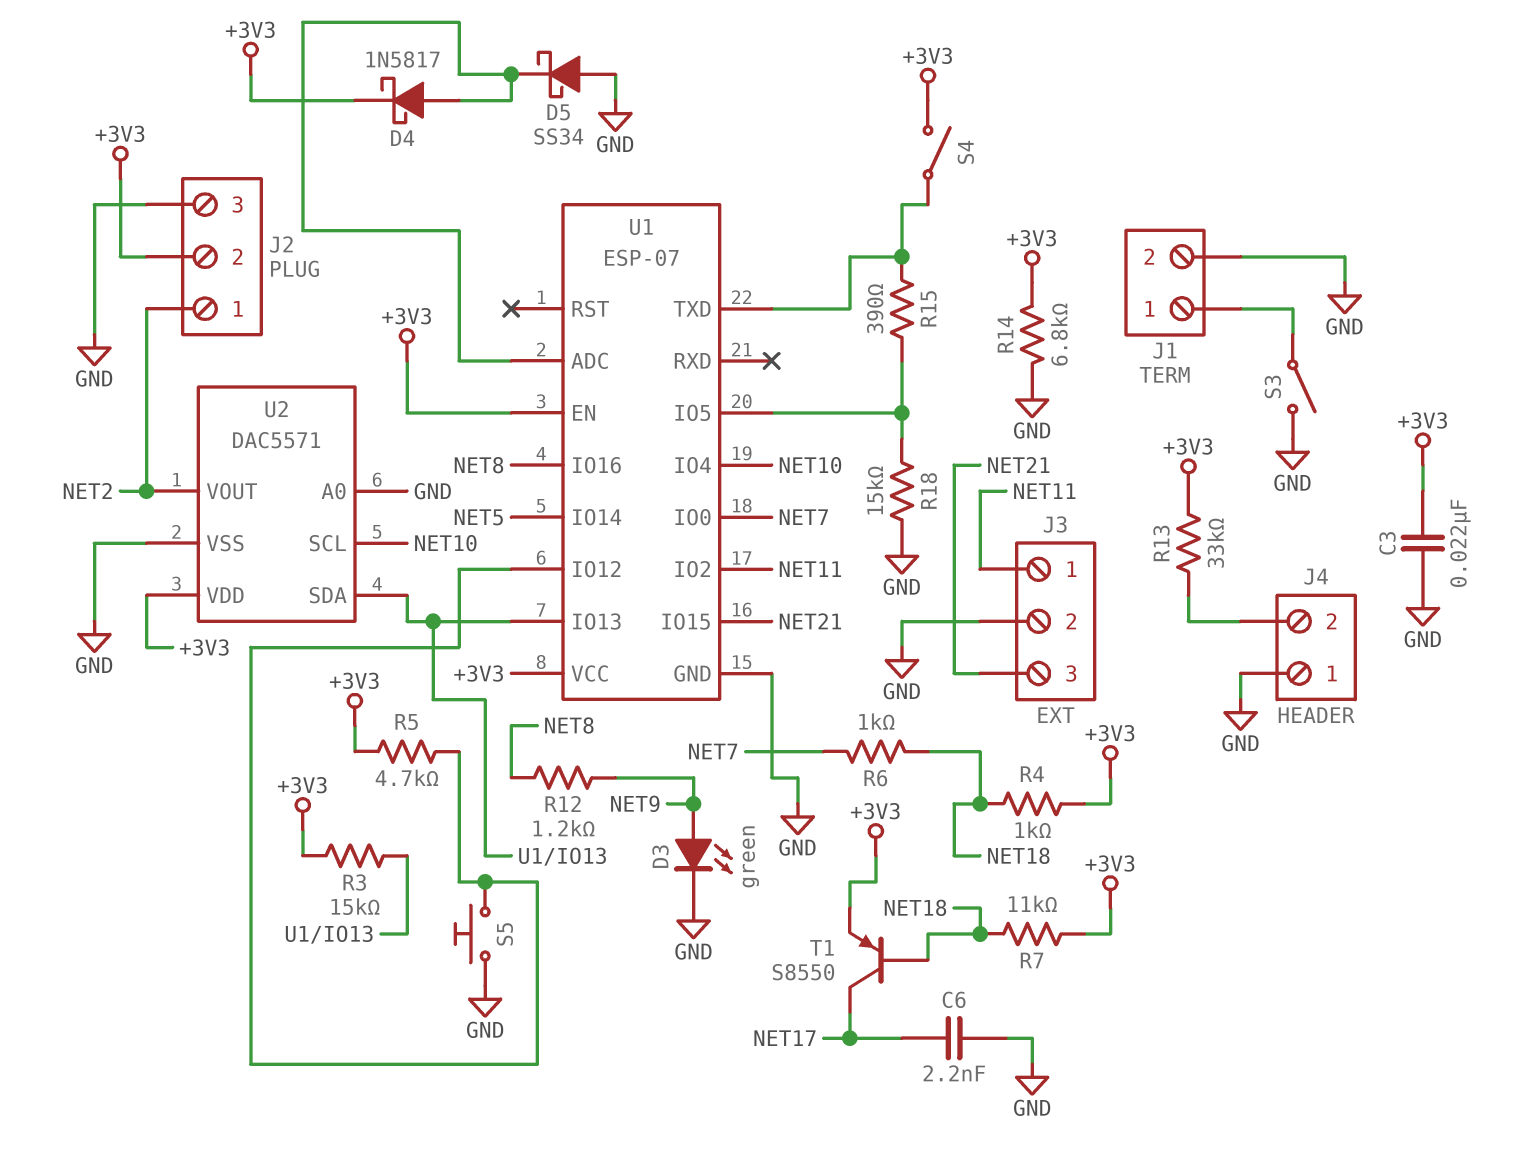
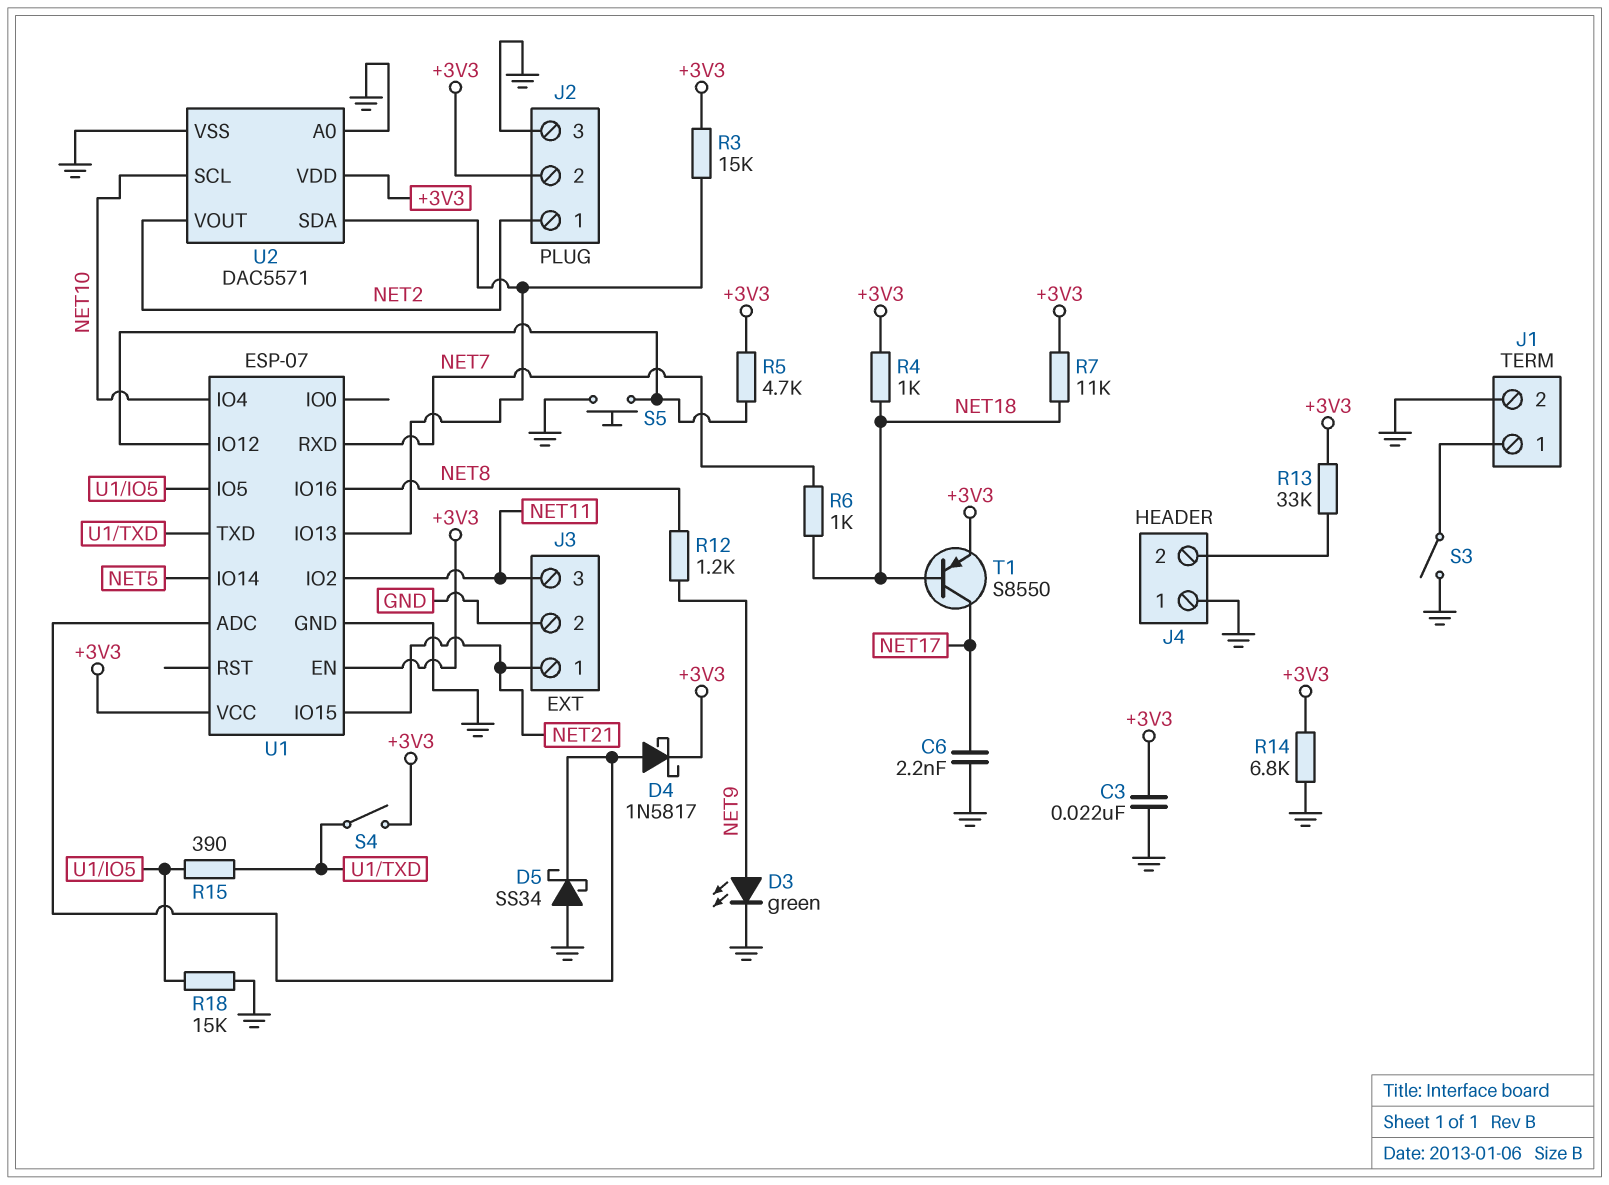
J3 pin 1: NET11 -> NET21
J3 pin 3: NET21 -> NET11
U1 pin IO0: NET7 -> none
U1 pin RXD: none -> NET7

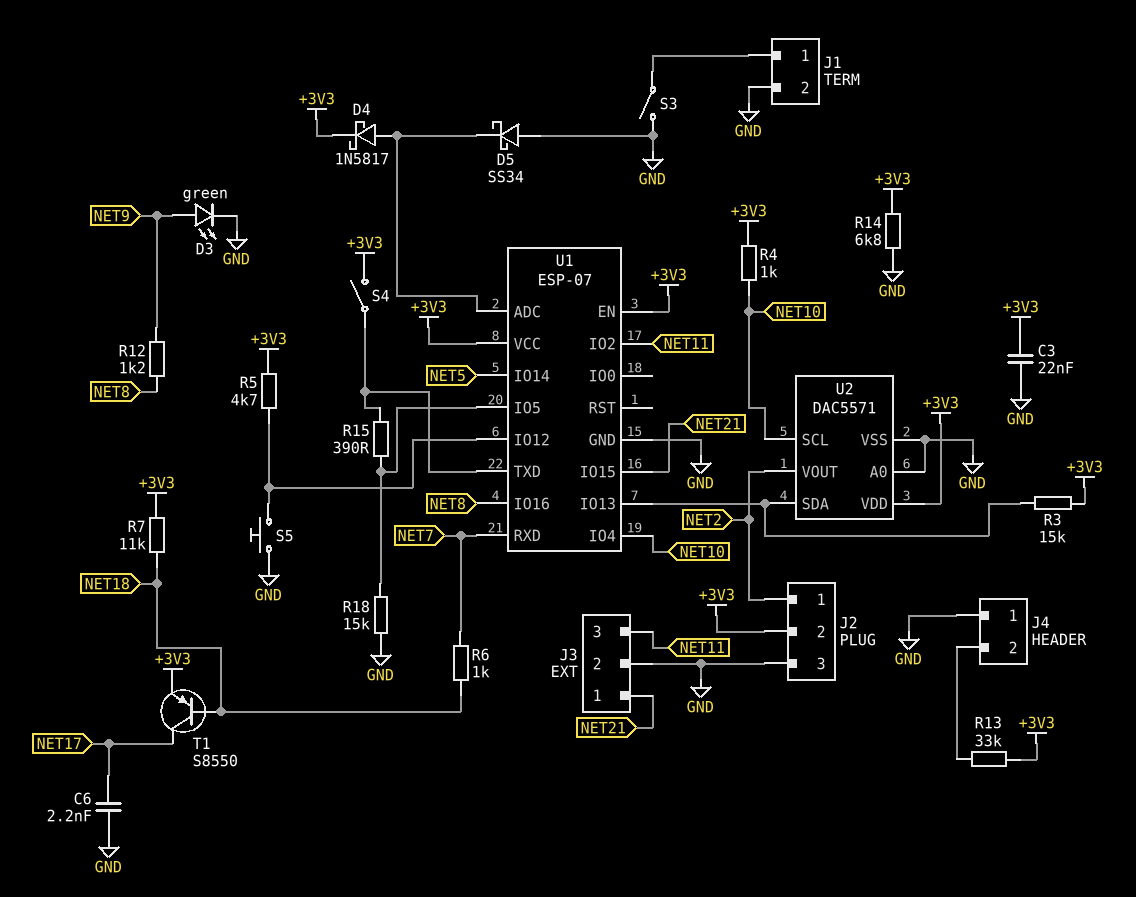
R4: 1k (+3V3, NET18) -> 1k (+3V3, NET10)

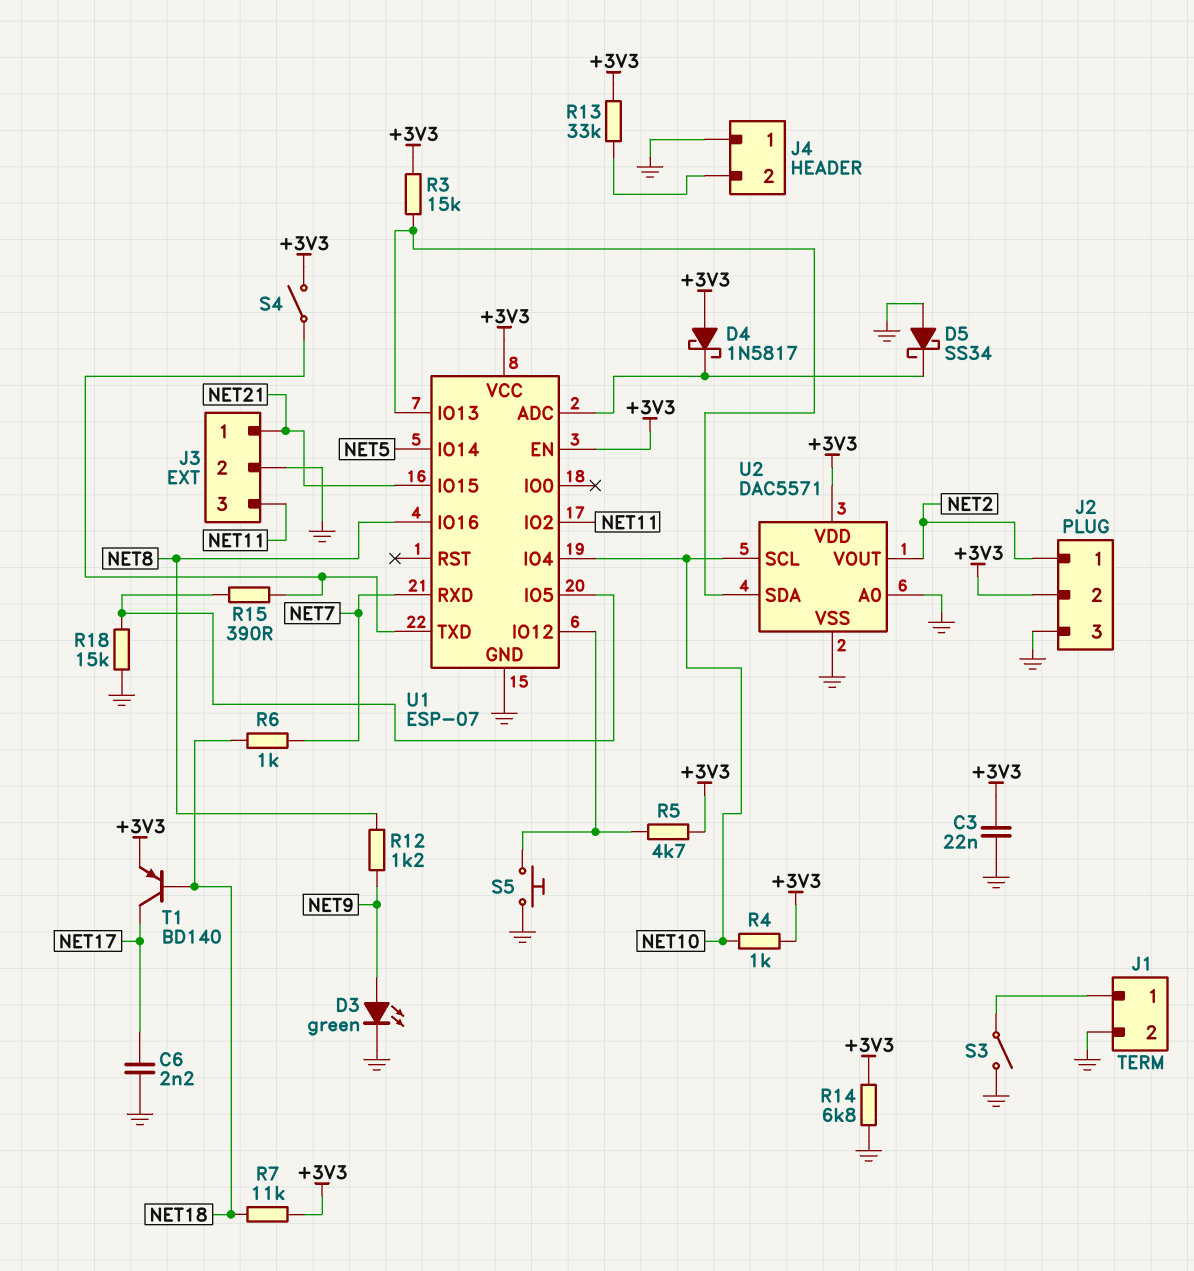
D4: schottky 1N5817 (A U1/ADC, K +3V3) -> schottky 1N5817 (A +3V3, K U1/ADC)
T1: PNP S8550 (B NET18, C NET17, E +3V3) -> PNP BD140 (B NET18, C NET17, E +3V3)

